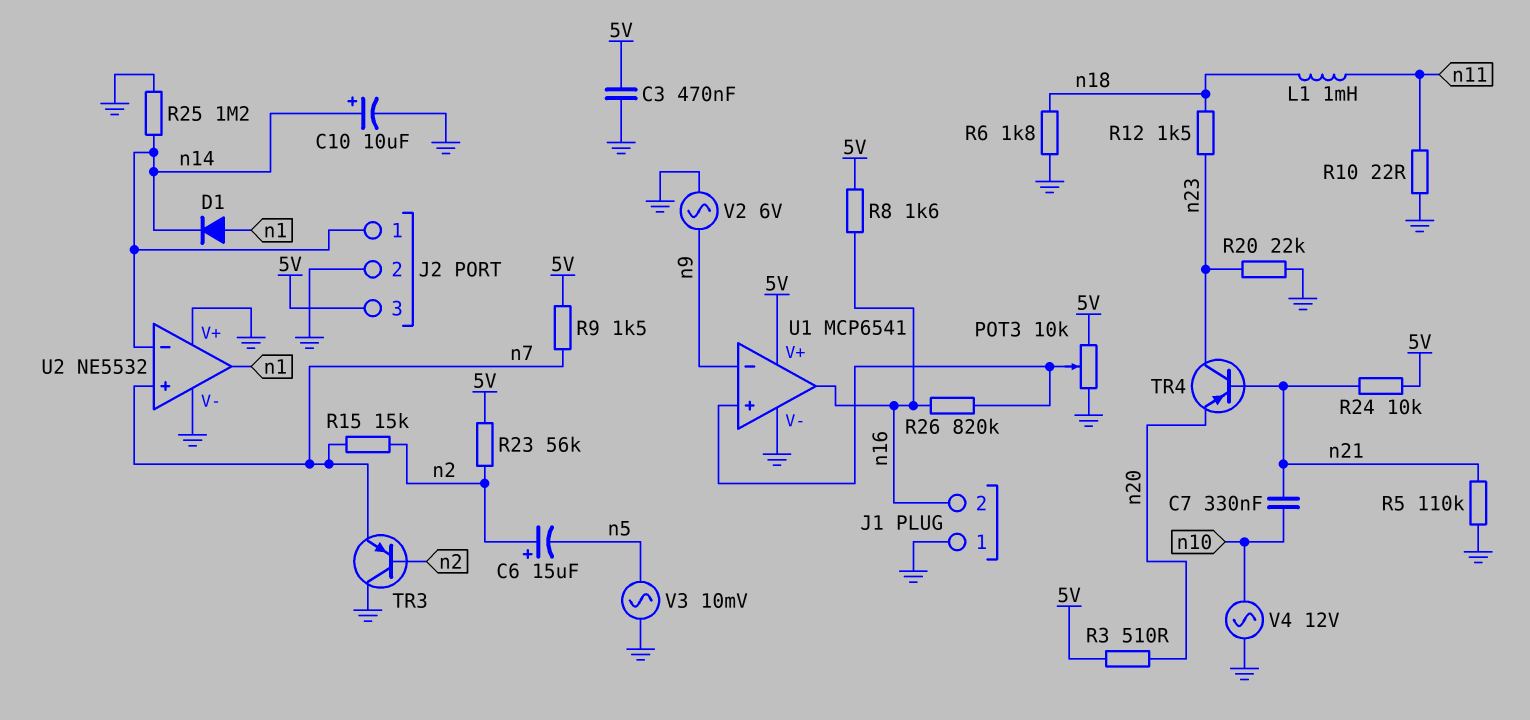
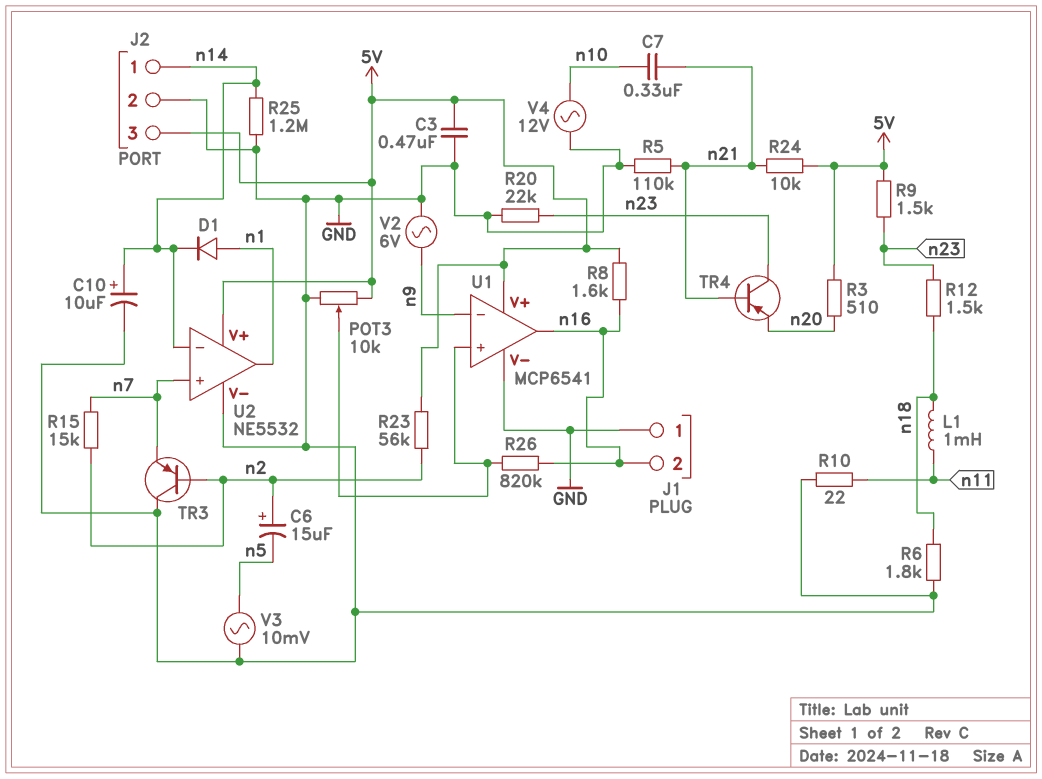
R9: 1.5k (5V, n7) -> 1.5k (5V, n23)
U2 pin V+: GND -> 5V

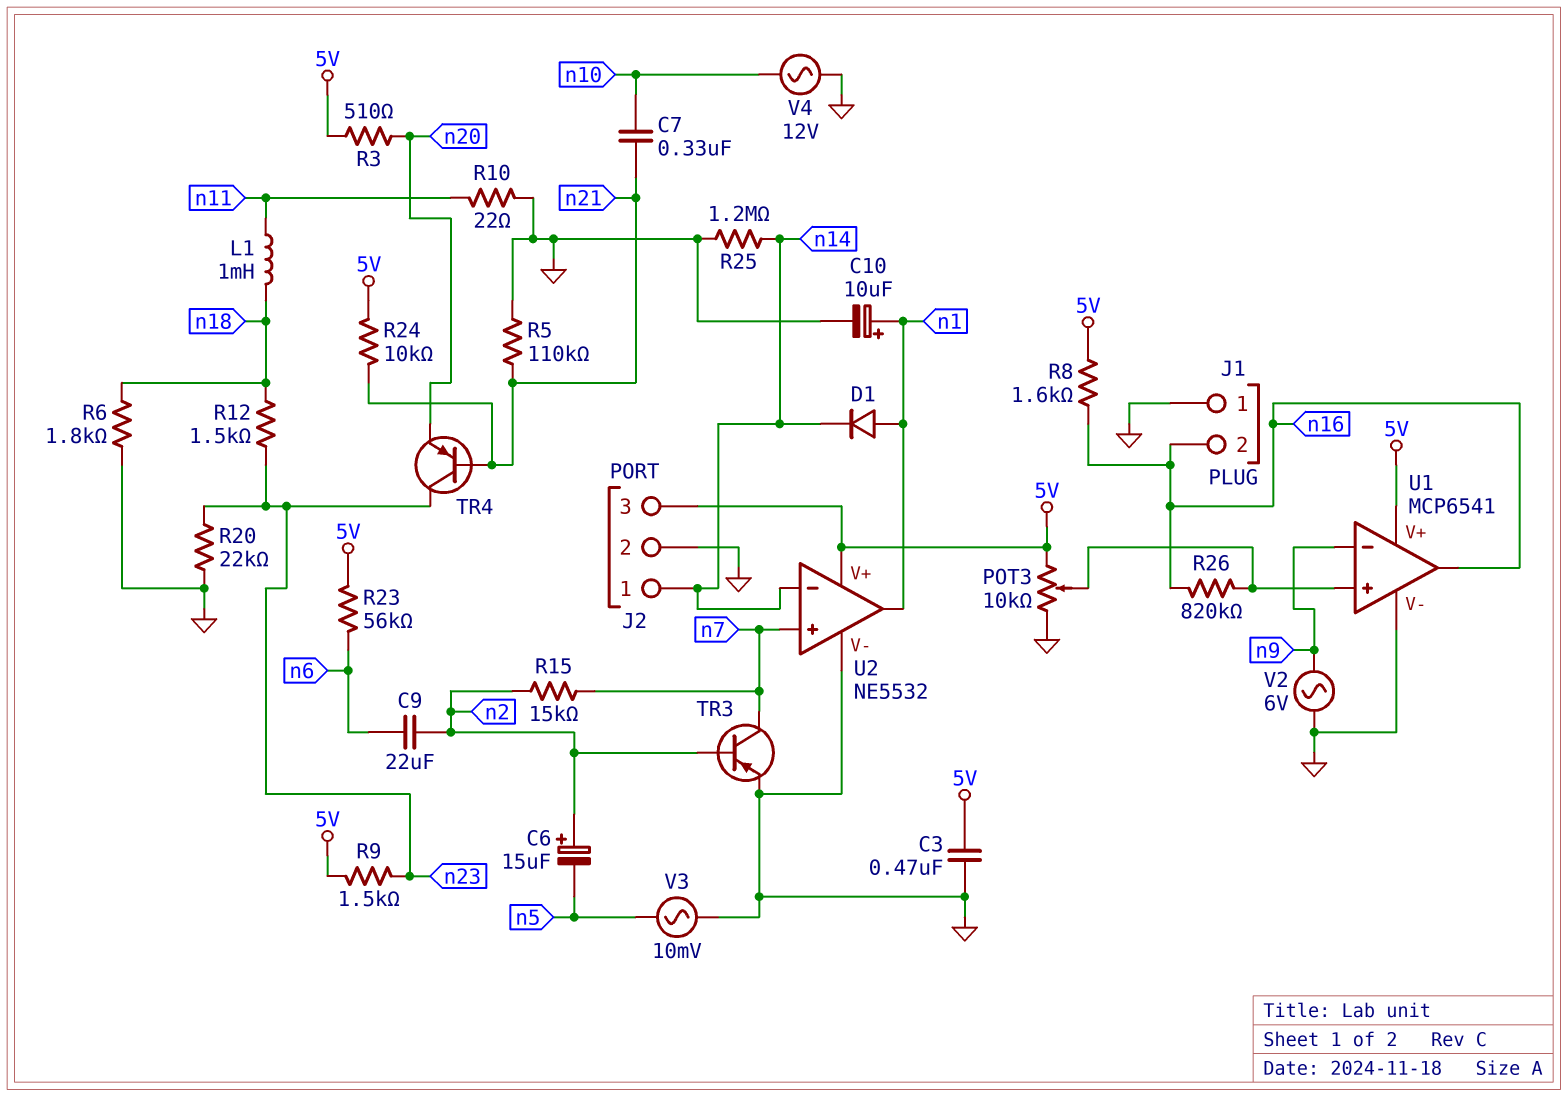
C9: none -> 22uF (n2, n6)
C10: 10uF (plus n14, minus GND) -> 10uF (plus n1, minus GND)
R23: 56k (5V, n2) -> 56k (5V, n6)
TR3: PNP (B n2, C GND, E n7) -> PNP (B n2, C n7, E GND)

